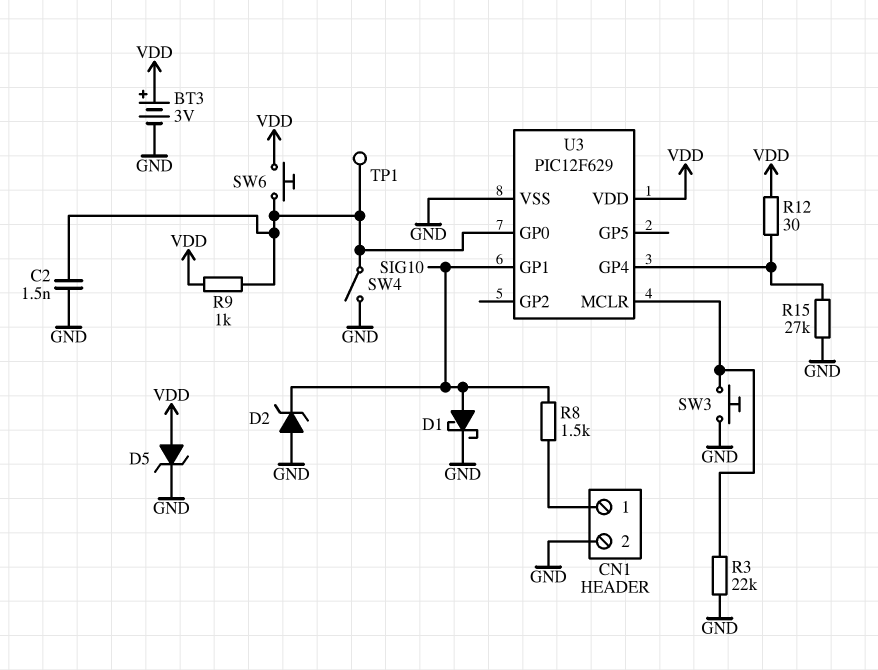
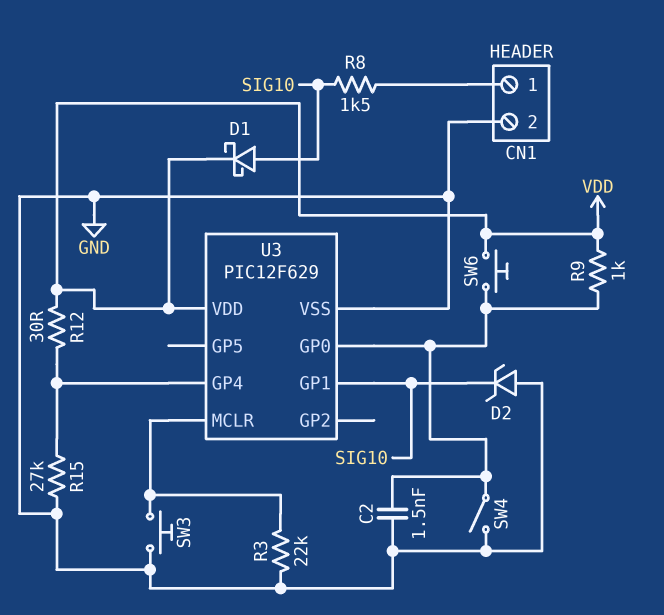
BT3: 3V (plus VDD, minus GND) -> none
D1: schottky (A SIG10, K GND) -> schottky (A SIG10, K VDD)
D5: zener (A VDD, K GND) -> none
TP1: test point (U3/GP0) -> none

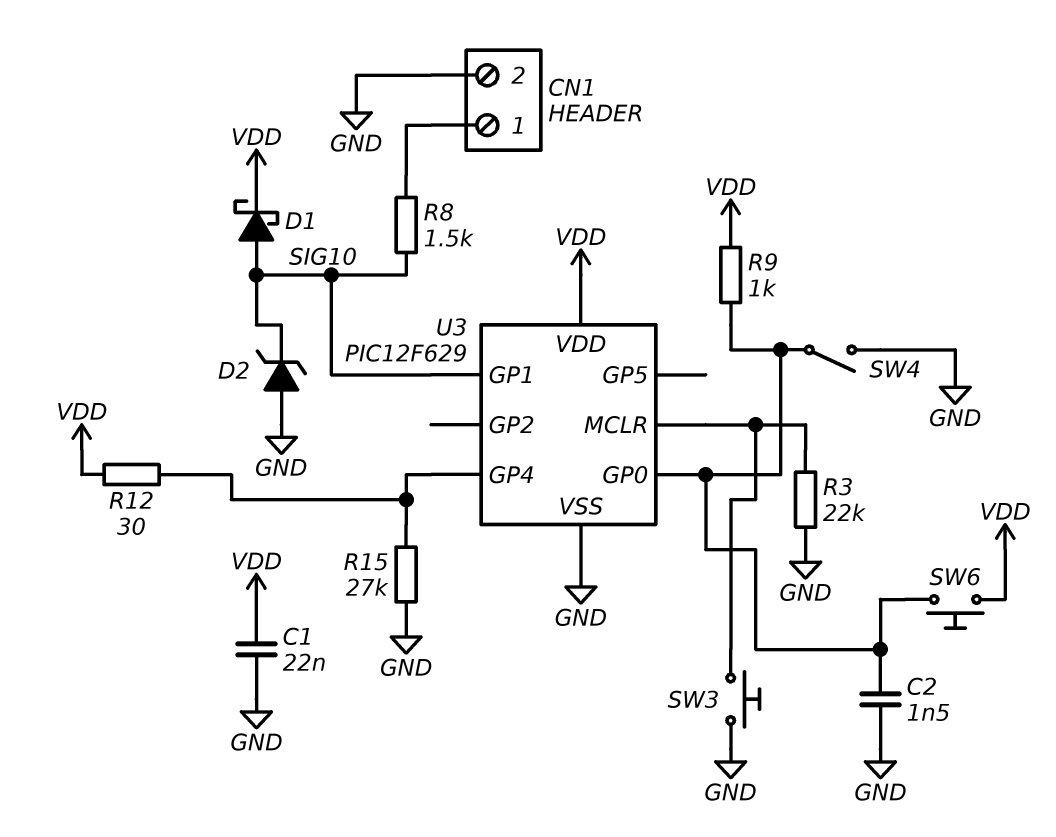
C1: none -> 22nF (GND, VDD)

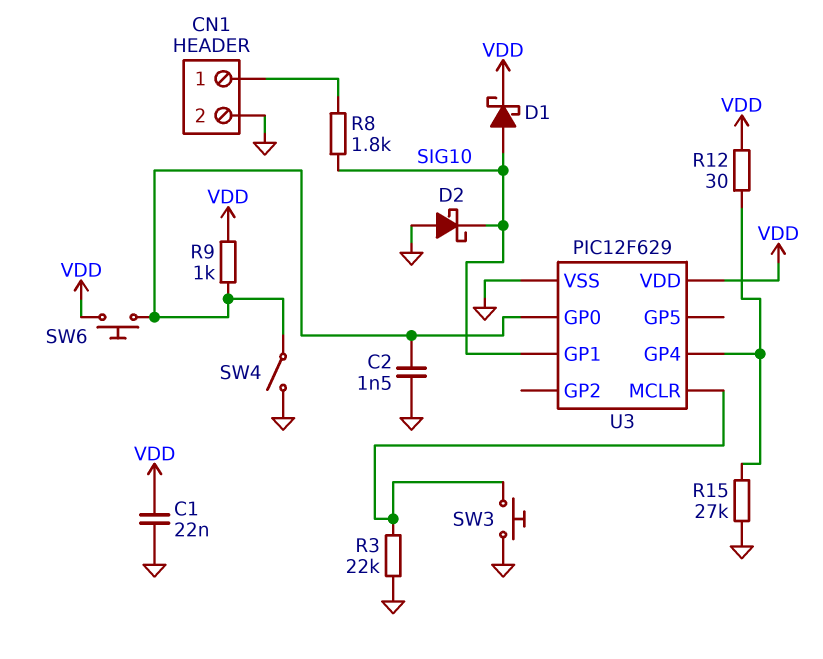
D2: zener (A GND, K SIG10) -> schottky (A GND, K SIG10)
R8: 1.5k (CN1/1, SIG10) -> 1.8k (CN1/1, SIG10)

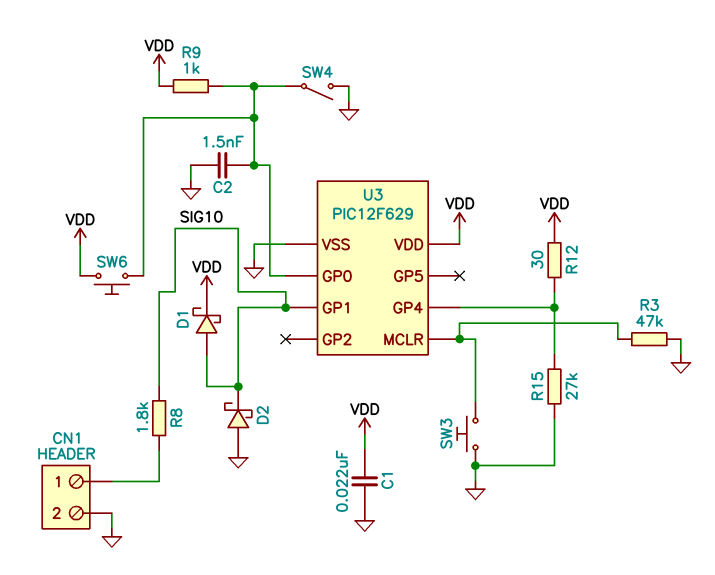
R3: 22k (GND, U3/MCLR) -> 47k (GND, U3/MCLR)

